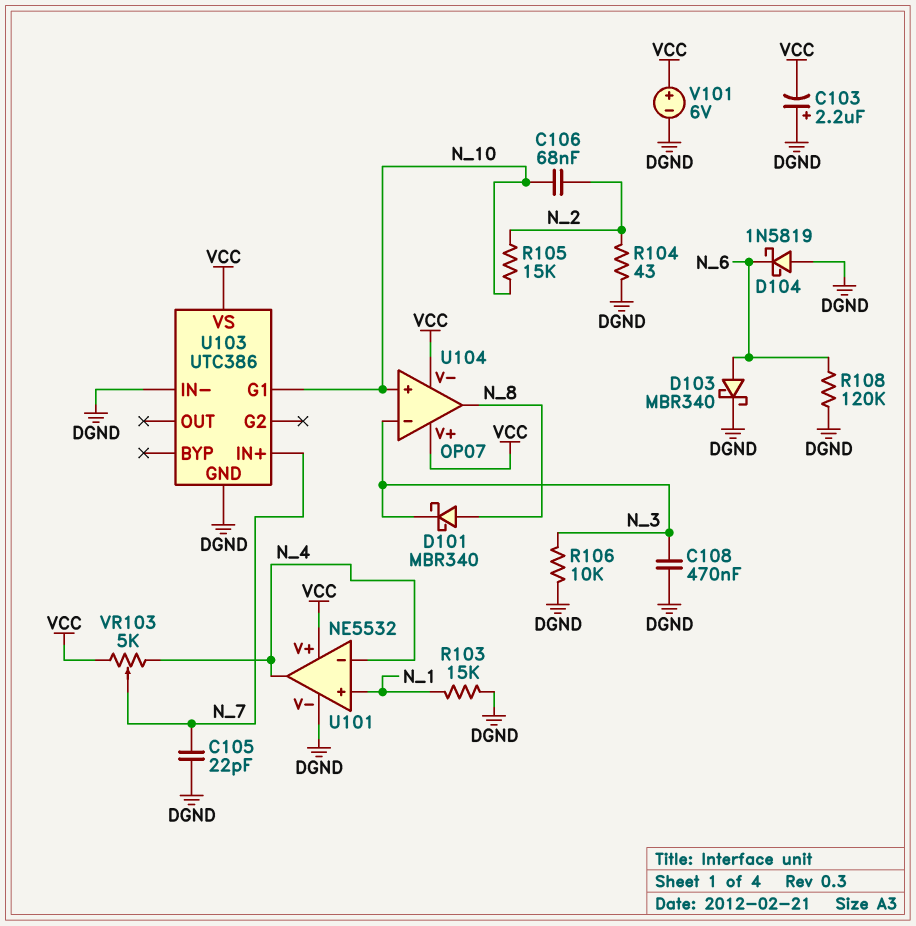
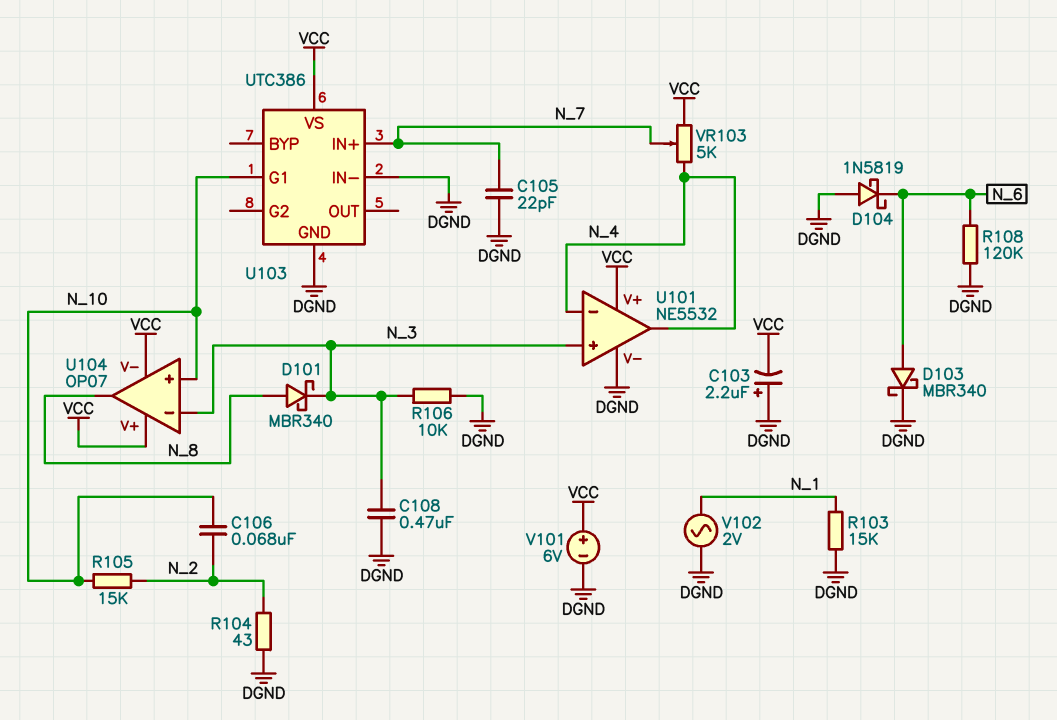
U101 pin in+: N_1 -> N_3
V102: none -> AC 2V (DGND, N_1)

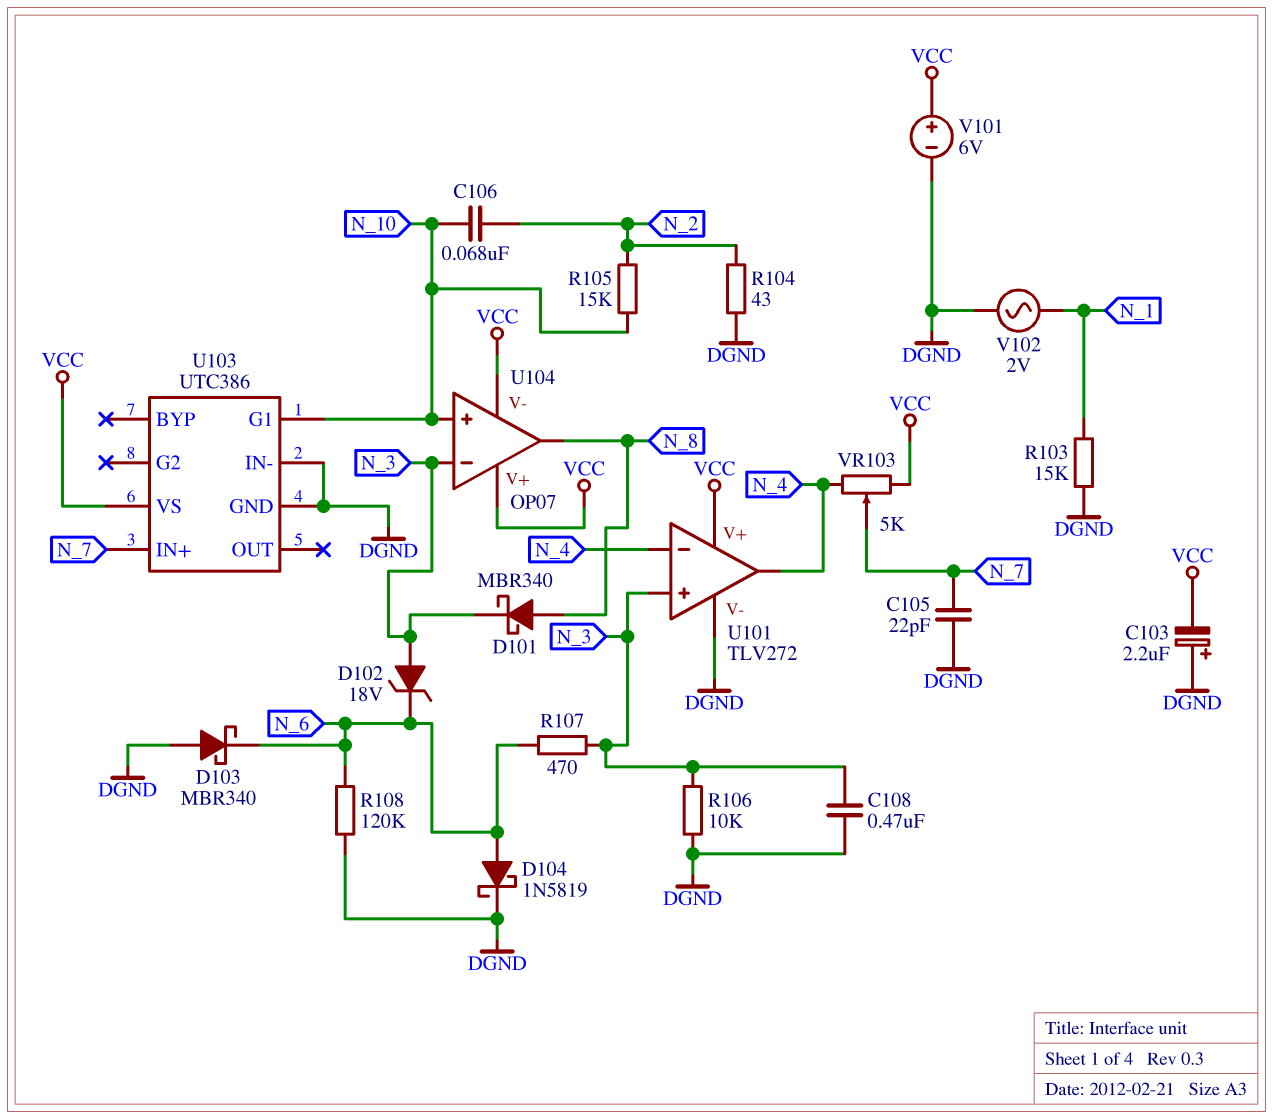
D102: none -> zener 18V (A N_3, K N_6)
D103: schottky MBR340 (A N_6, K DGND) -> schottky MBR340 (A DGND, K N_6)
D104: schottky 1N5819 (A DGND, K N_6) -> schottky 1N5819 (A N_6, K DGND)
R107: none -> 470 (N_3, N_6)
U101: NE5532 -> TLV272

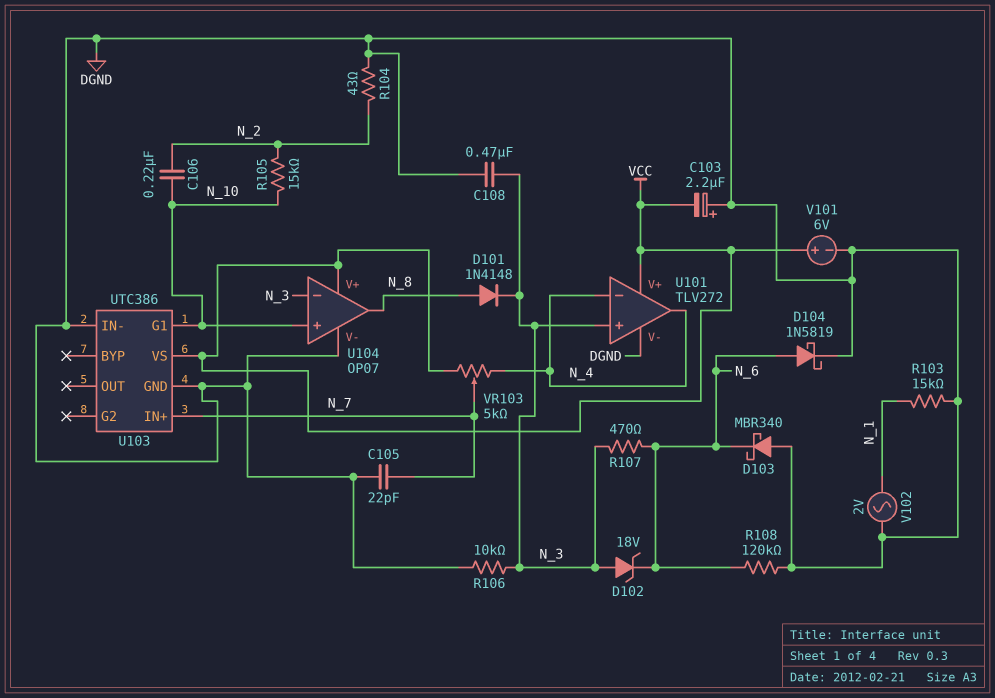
C106: 68nF (N_2, N_10) -> 220nF (N_2, N_10)
D101: schottky MBR340 (A N_8, K N_3) -> diode 1N4148 (A N_8, K N_3)
U104 pin V-: VCC -> DGND

